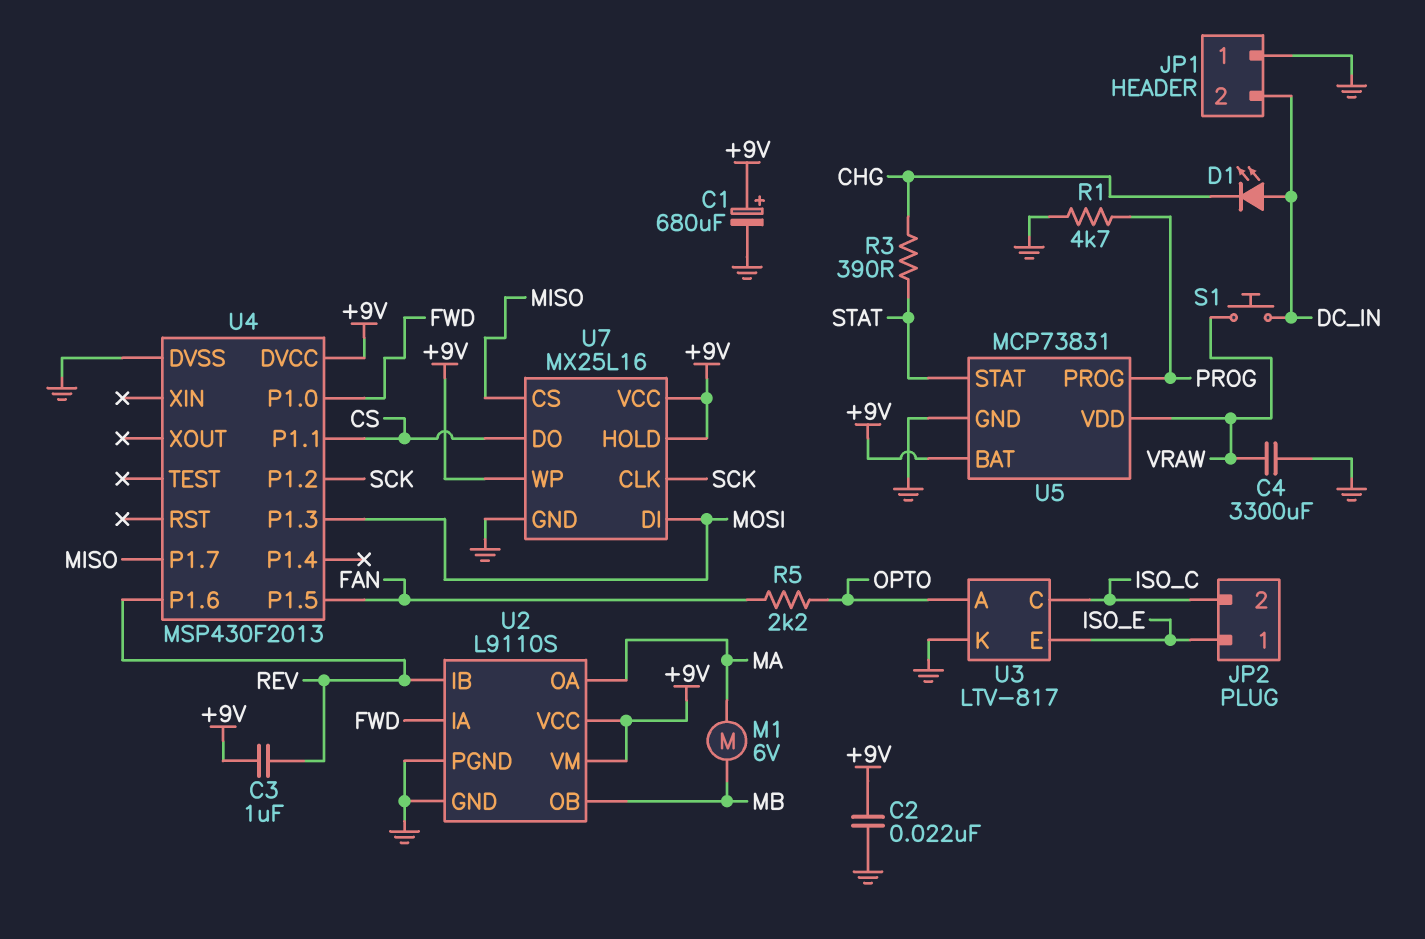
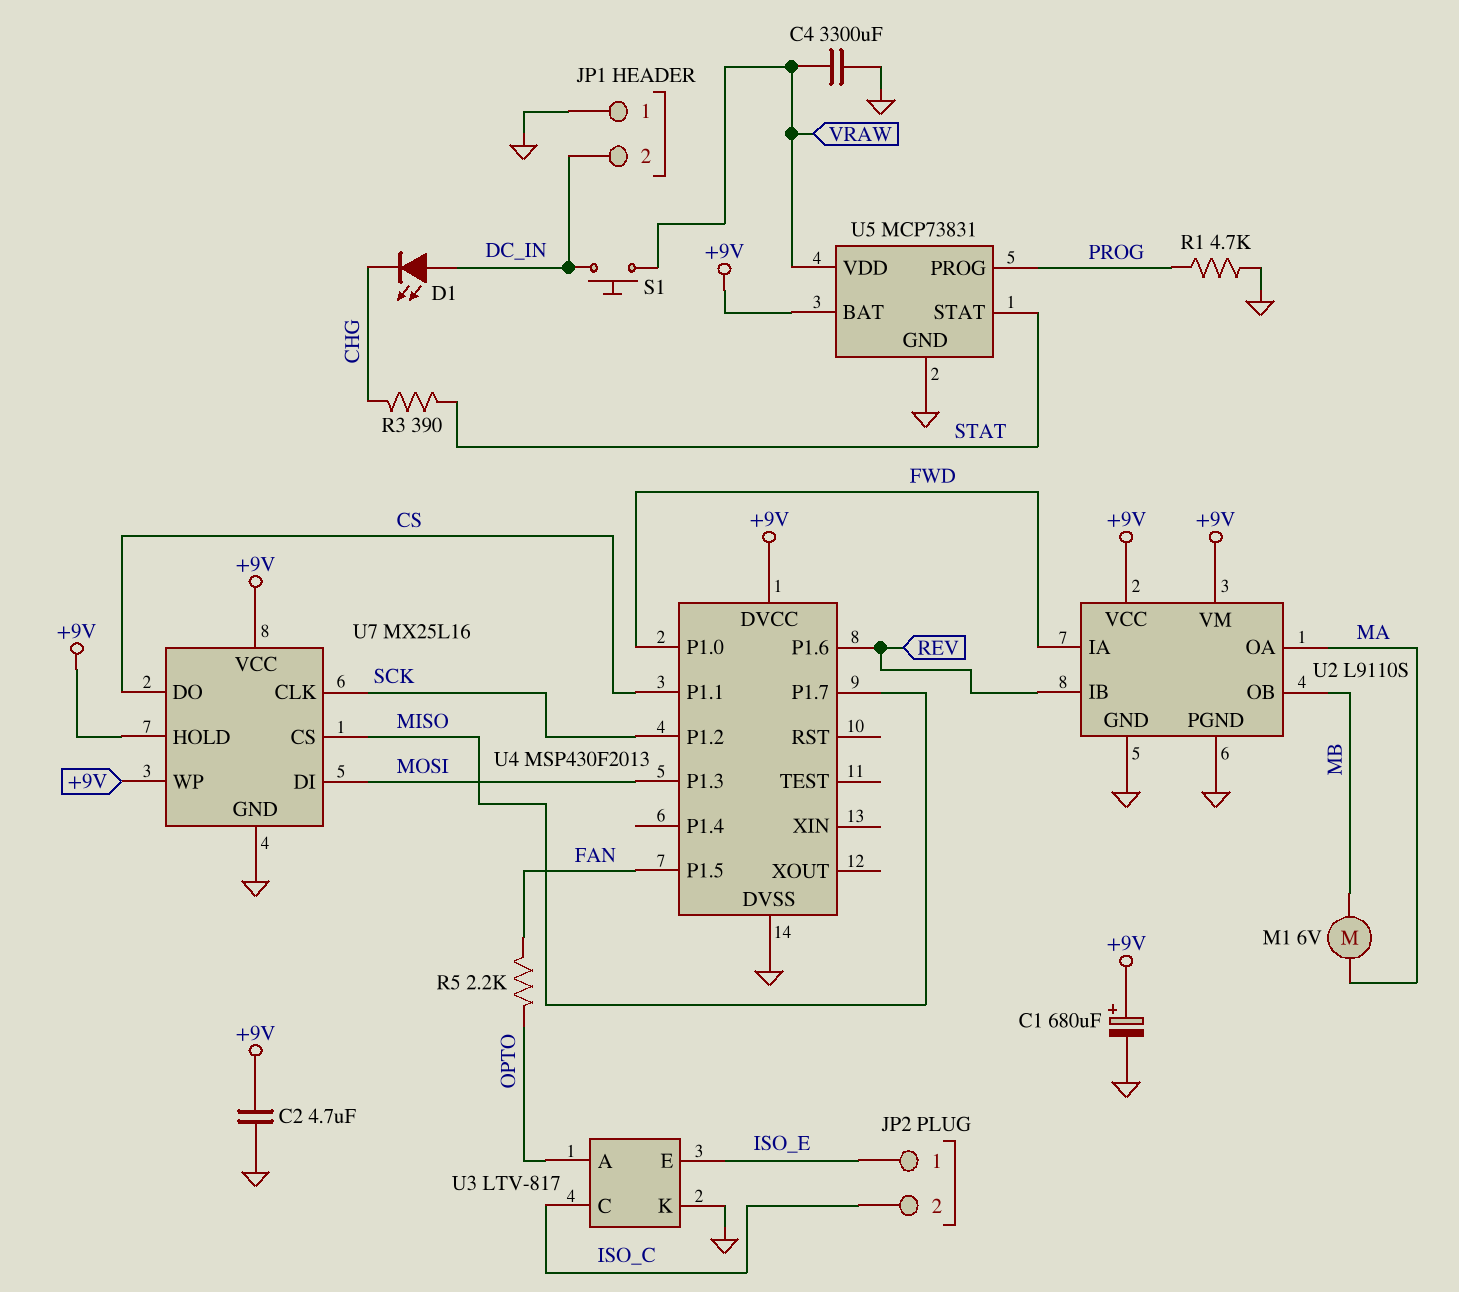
C2: 22nF (+9V, GND) -> 4.7uF (+9V, GND)
C3: 1uF (+9V, REV) -> none

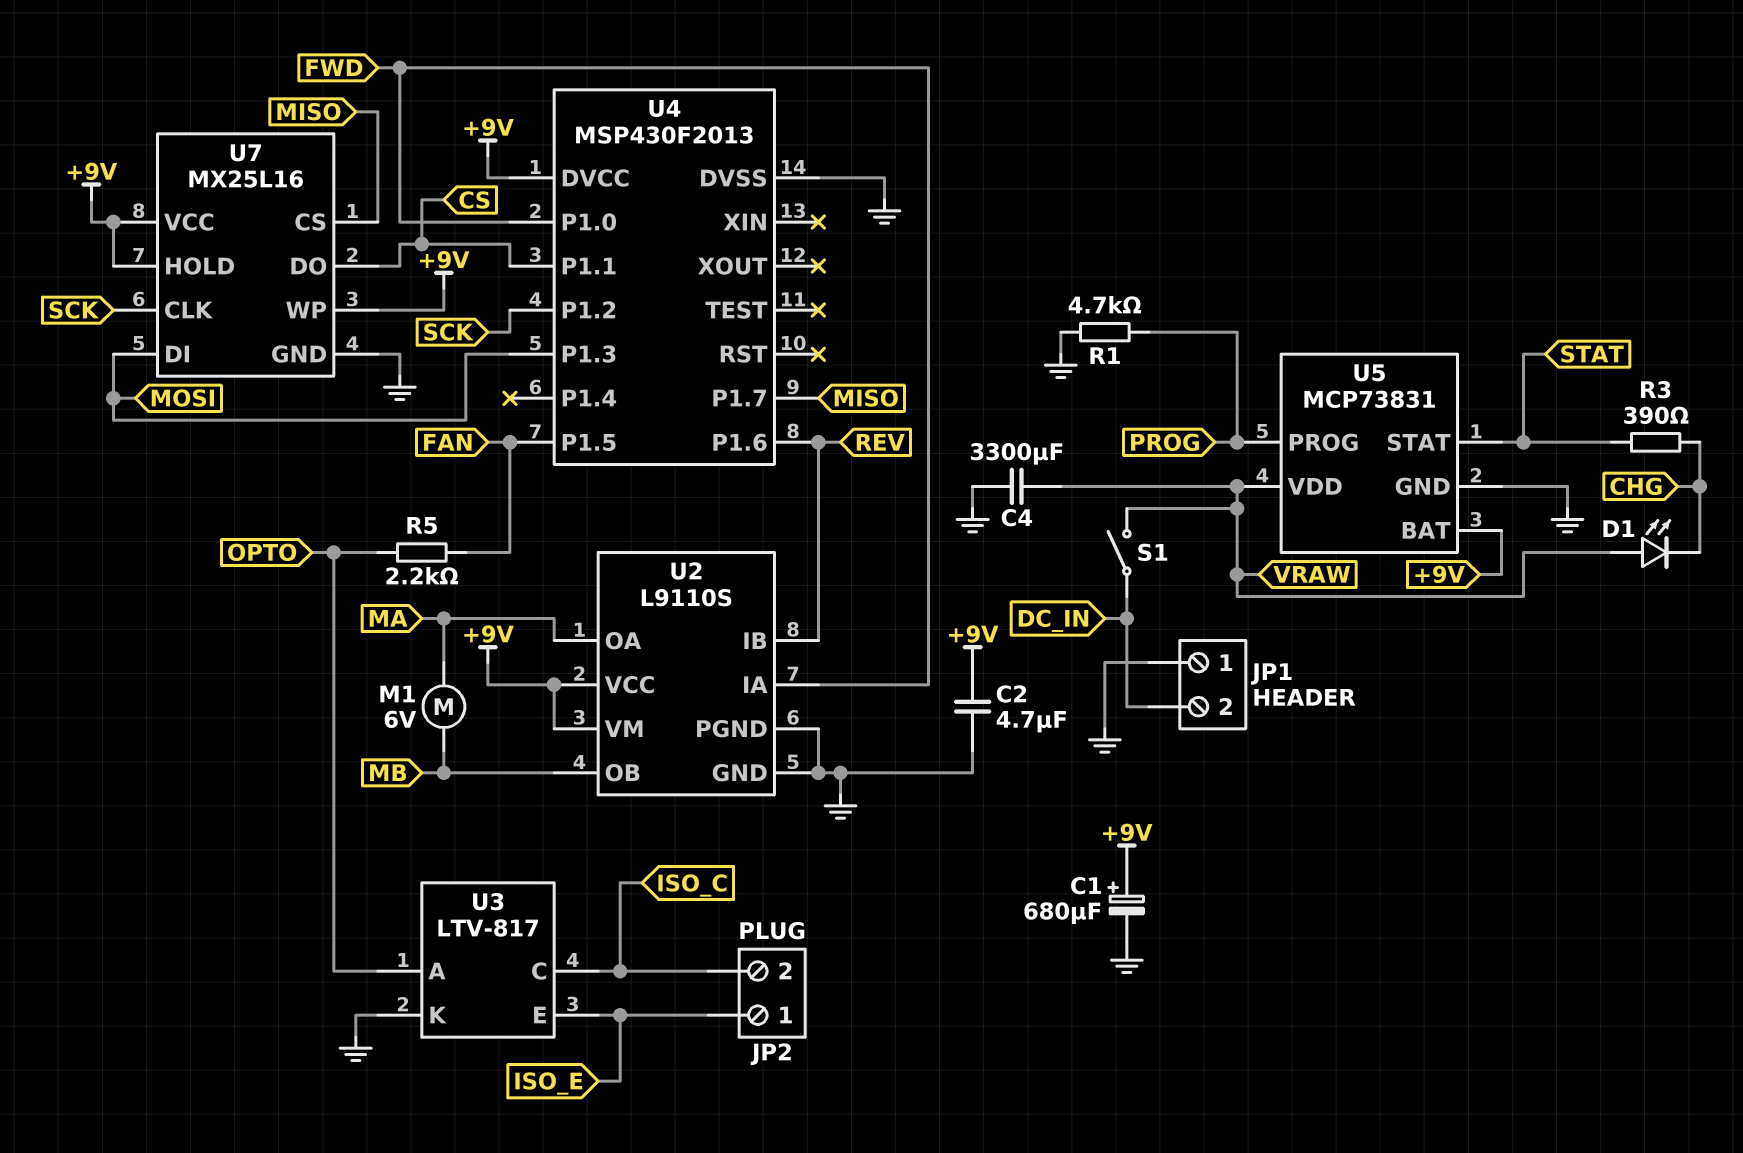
D1: LED (A DC_IN, K CHG) -> LED (A VRAW, K CHG)
S1: button (DC_IN, VRAW) -> switch (DC_IN, VRAW)

